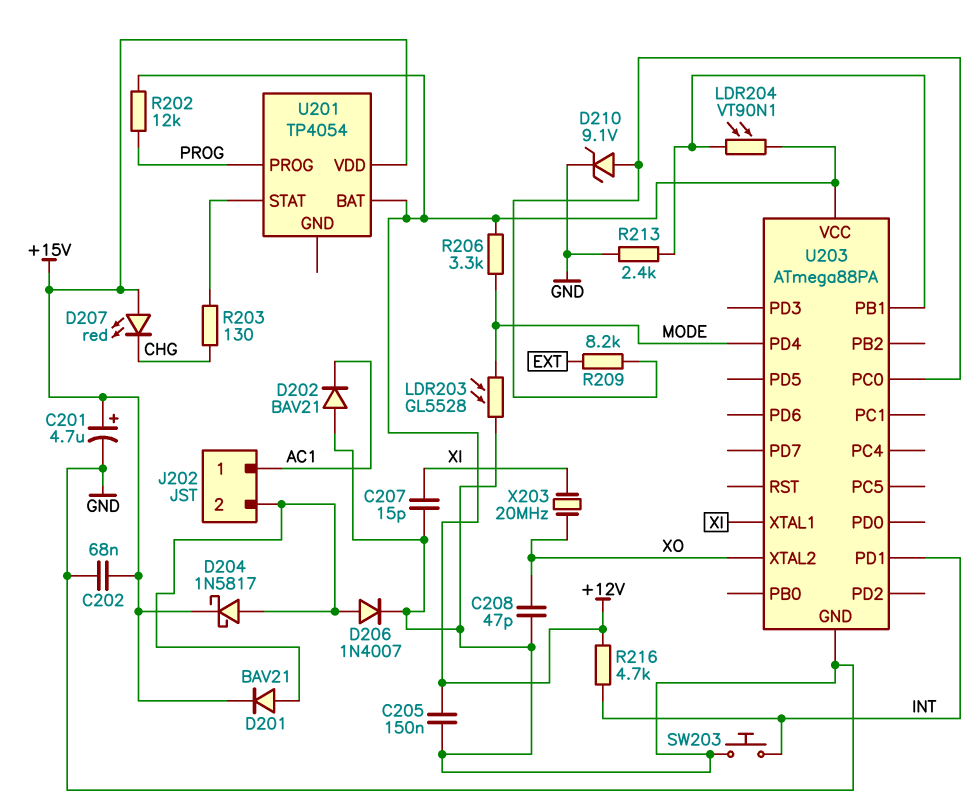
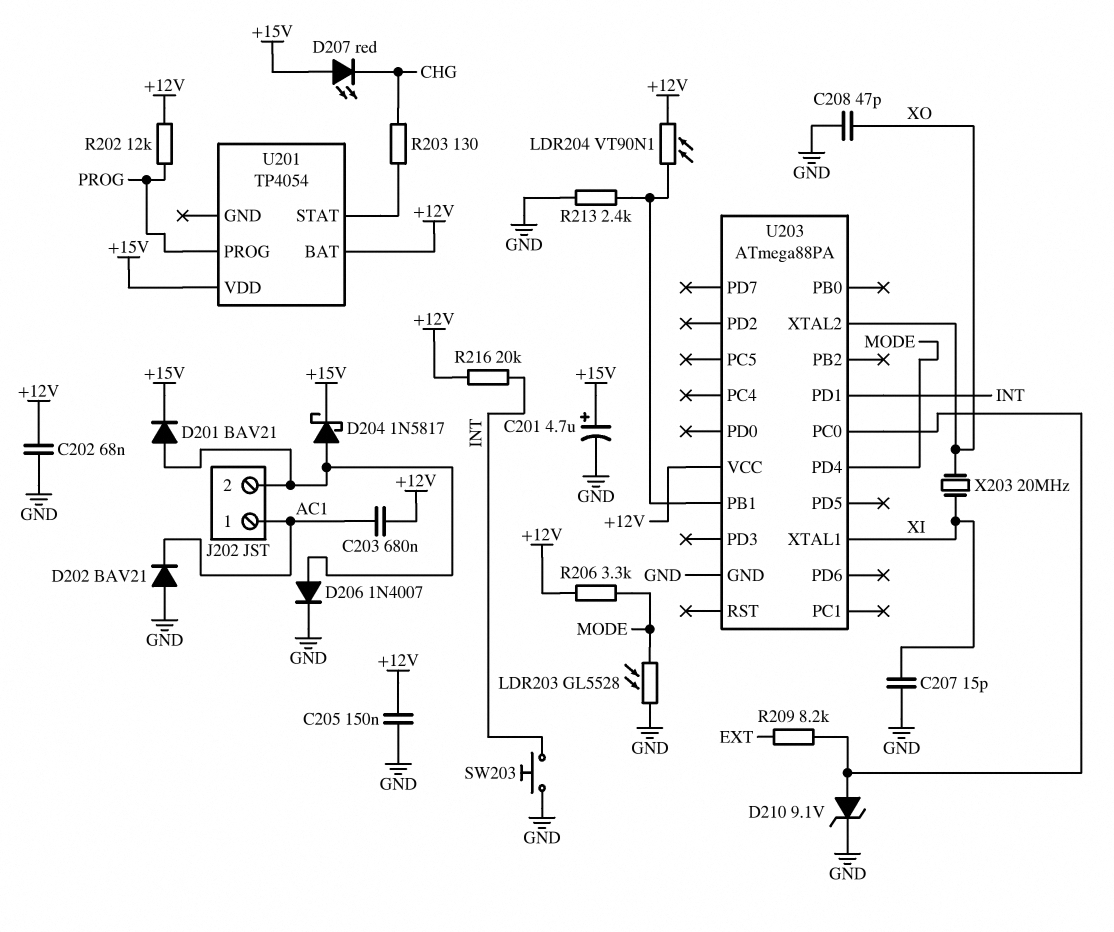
C202: 68nF (+15V, GND) -> 68nF (+12V, GND)
C203: none -> 680nF (+12V, AC1)
R216: 4.7k (+12V, INT) -> 20k (+12V, INT)

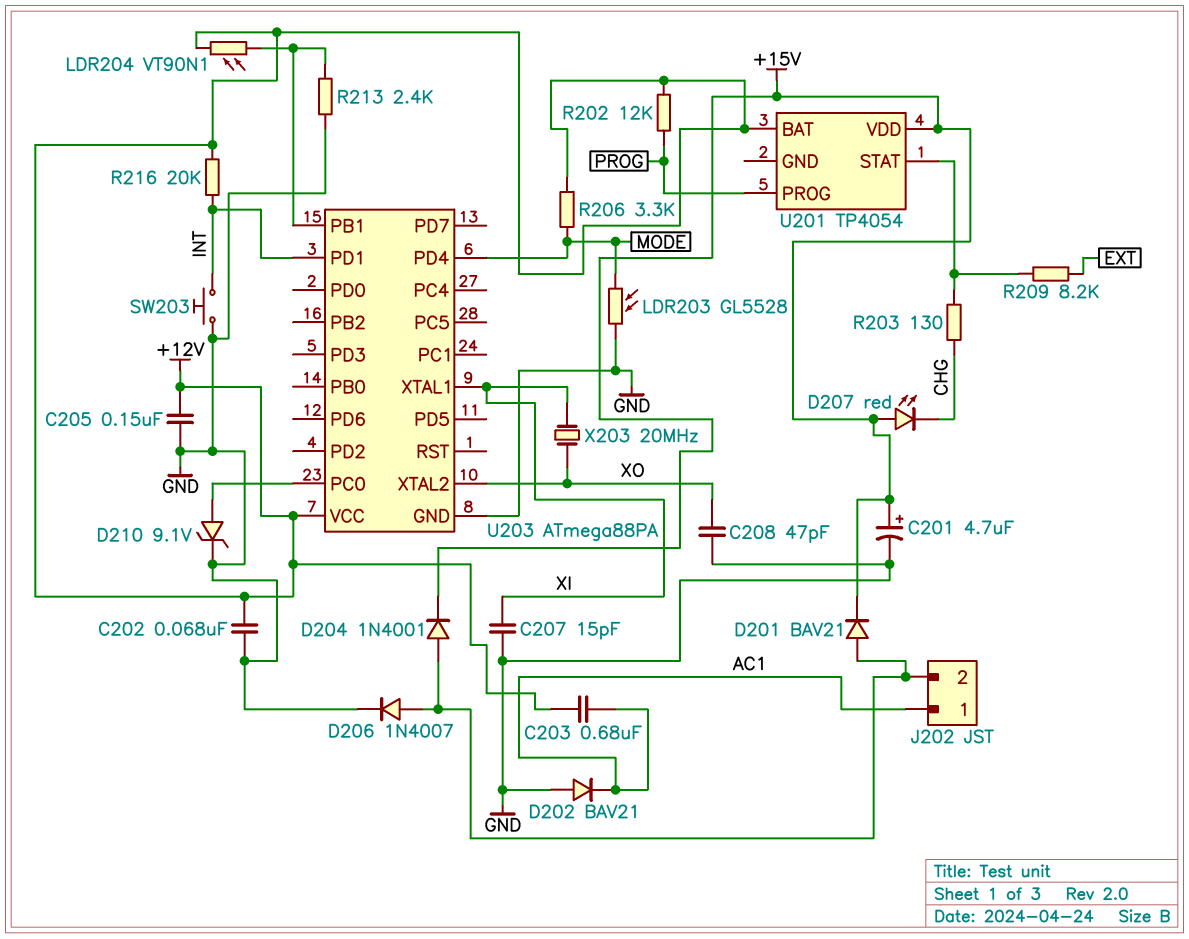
D204: schottky 1N5817 (A J202/2, K +15V) -> diode 1N4001 (A J202/2, K +15V)
R209: 8.2k (EXT, U203/PC0) -> 8.2k (EXT, U201/STAT)

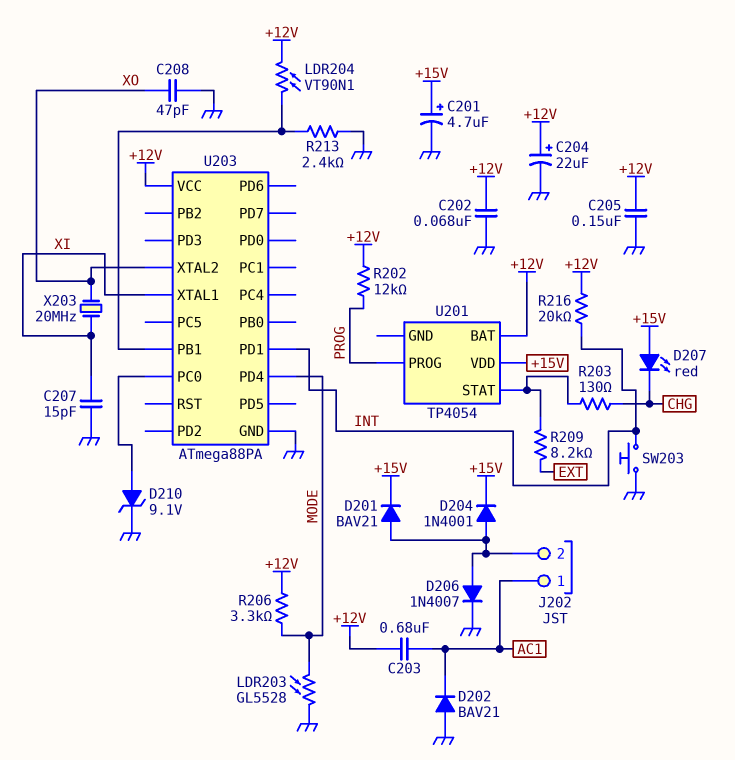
C204: none -> 22uF (plus +12V, minus GND)

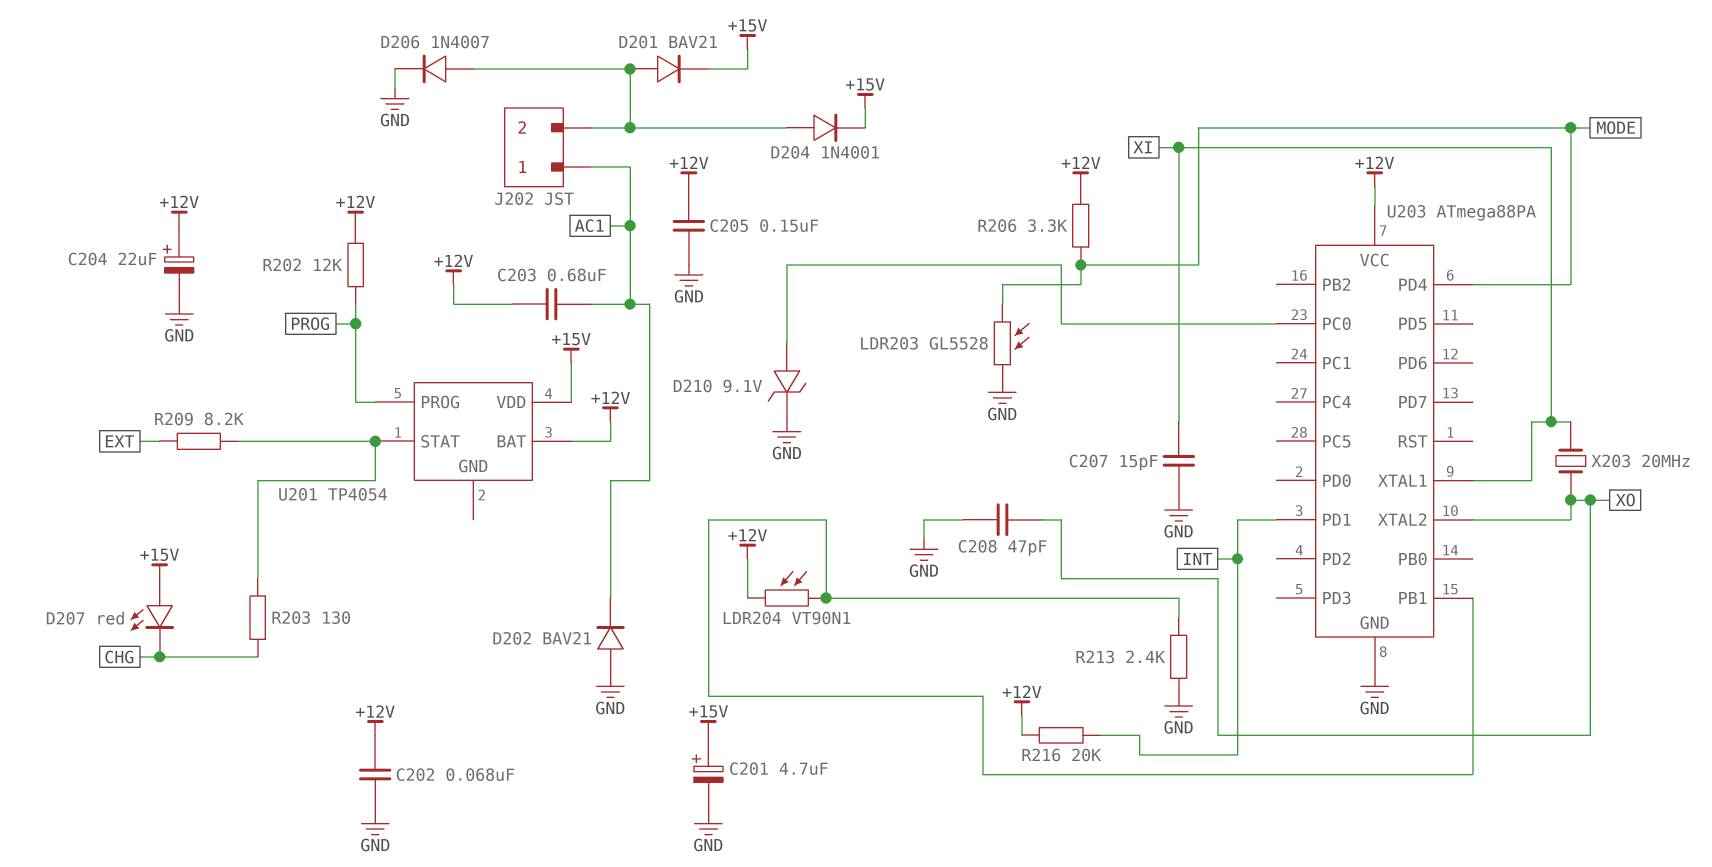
SW203: button (GND, INT) -> none

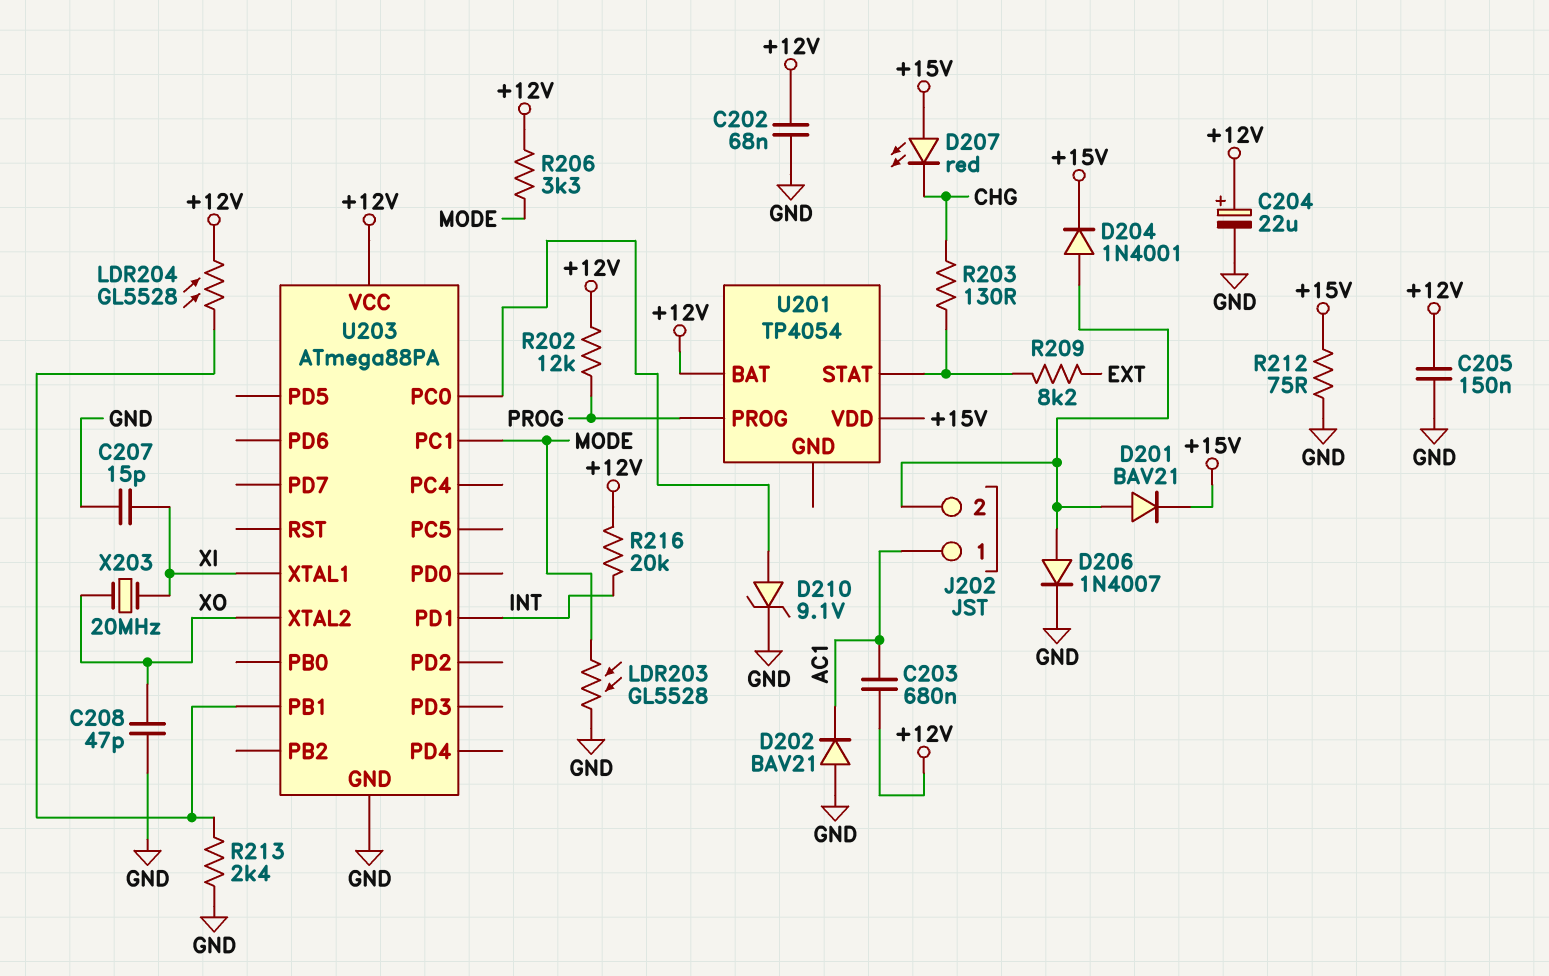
C201: 4.7uF (plus +15V, minus GND) -> none
LDR204: VT90N1 (+12V, U203/PB1) -> GL5528 (+12V, U203/PB1)
R212: none -> 75 (+15V, GND)
U203 pin PC1: none -> MODE
U203 pin PD4: MODE -> none

